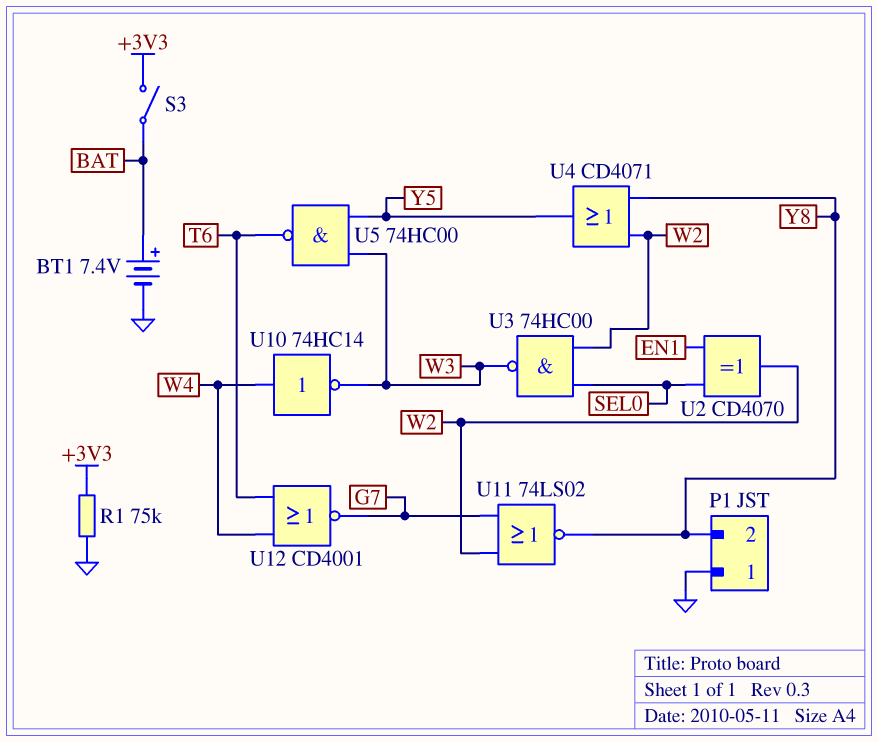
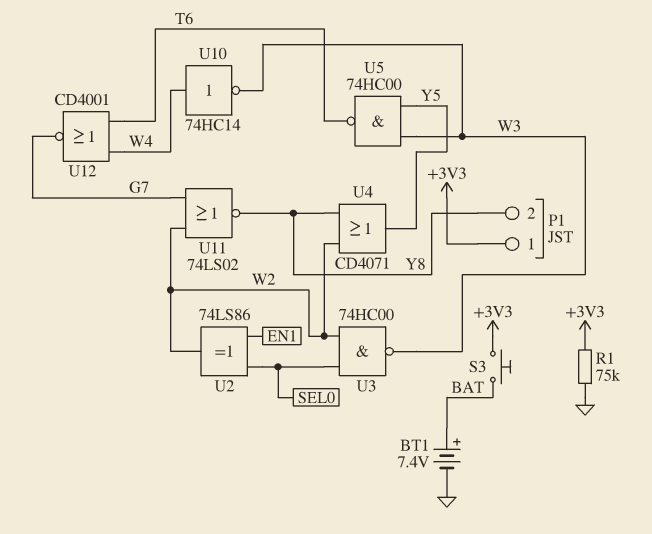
P1 pin 1: GND -> +3V3
S3: switch (+3V3, BAT) -> button (+3V3, BAT)
U2: XOR CD4070 (in EN1, in SEL0, out W2) -> XOR 74LS86 (in EN1, in SEL0, out W2)

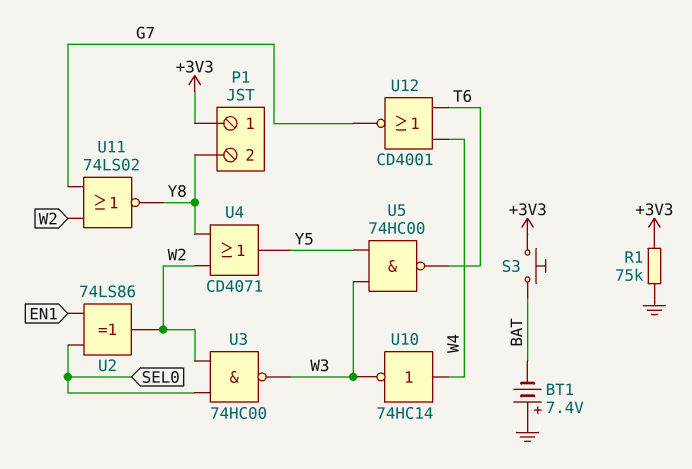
BT1: 7.4V (plus BAT, minus GND) -> 7.4V (plus GND, minus BAT)

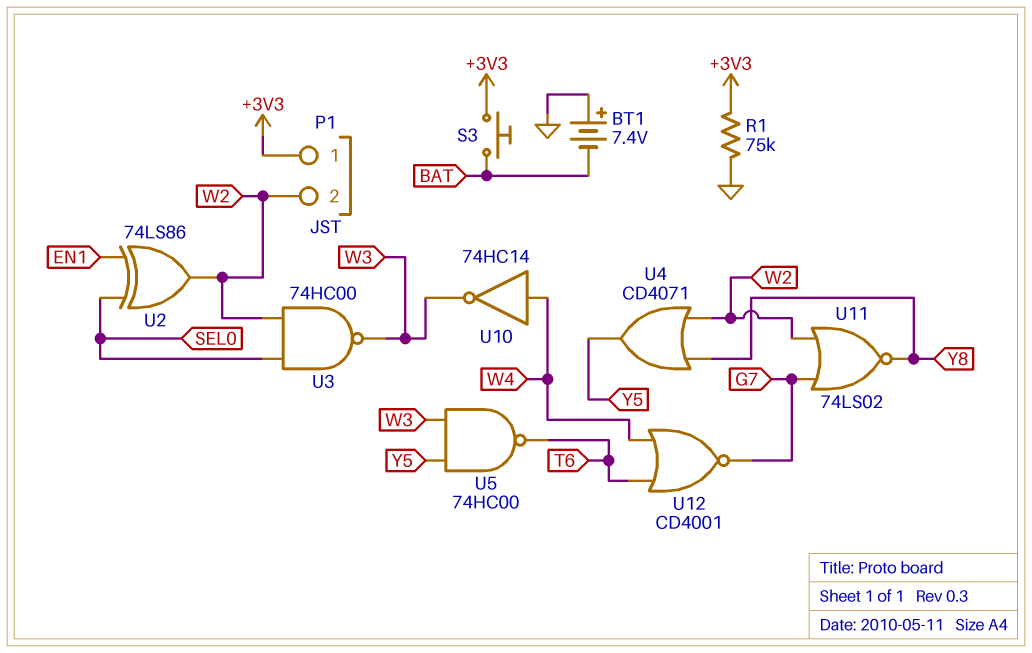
P1 pin 2: Y8 -> W2

